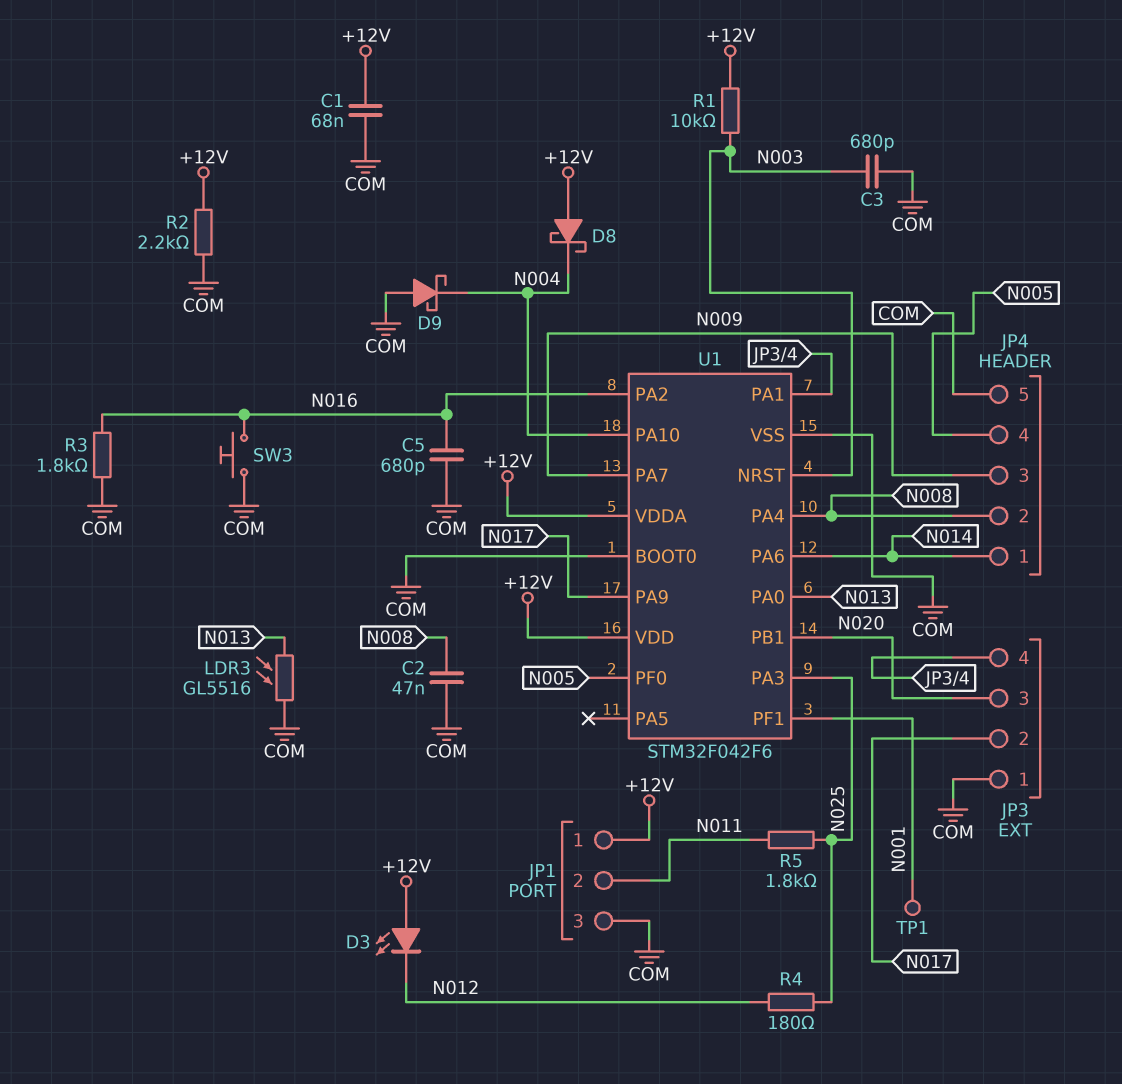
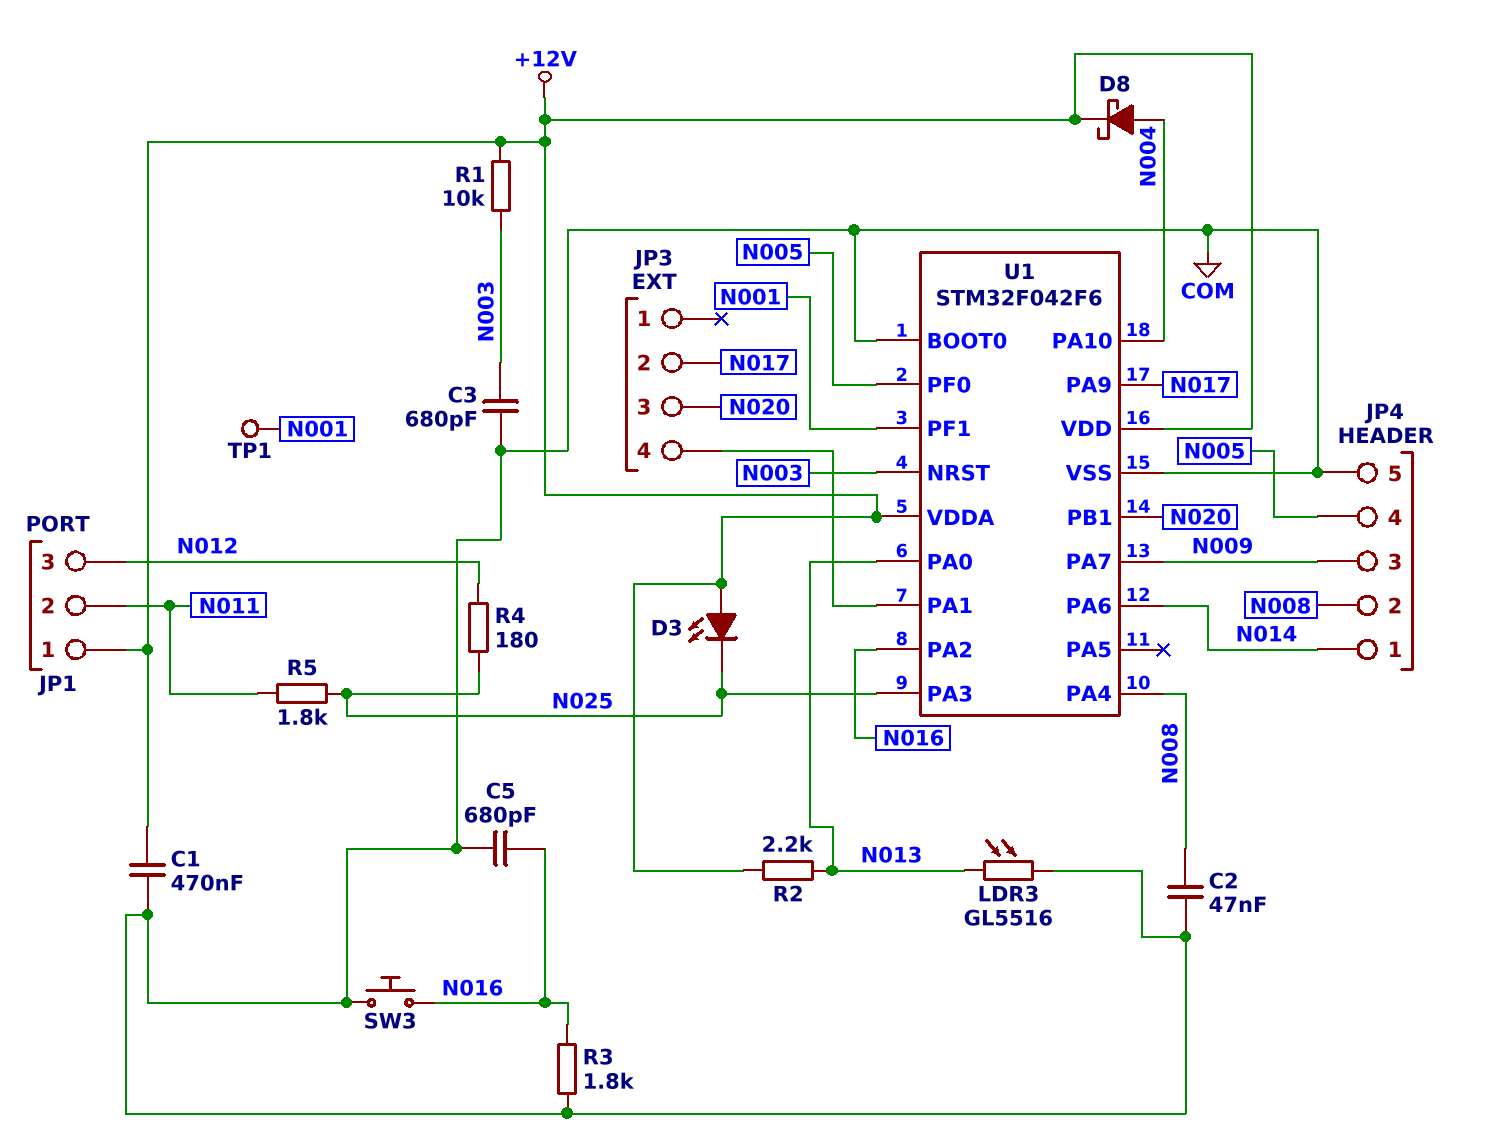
C1: 68nF (+12V, COM) -> 470nF (+12V, COM)
D3: LED (A +12V, K N012) -> LED (A +12V, K N025)
D8: schottky (A +12V, K N004) -> schottky (A N004, K +12V)
D9: schottky (A COM, K N004) -> none
JP1 pin 3: COM -> N012
JP3 pin 1: COM -> none
R2: 2.2k (+12V, COM) -> 2.2k (+12V, N013)

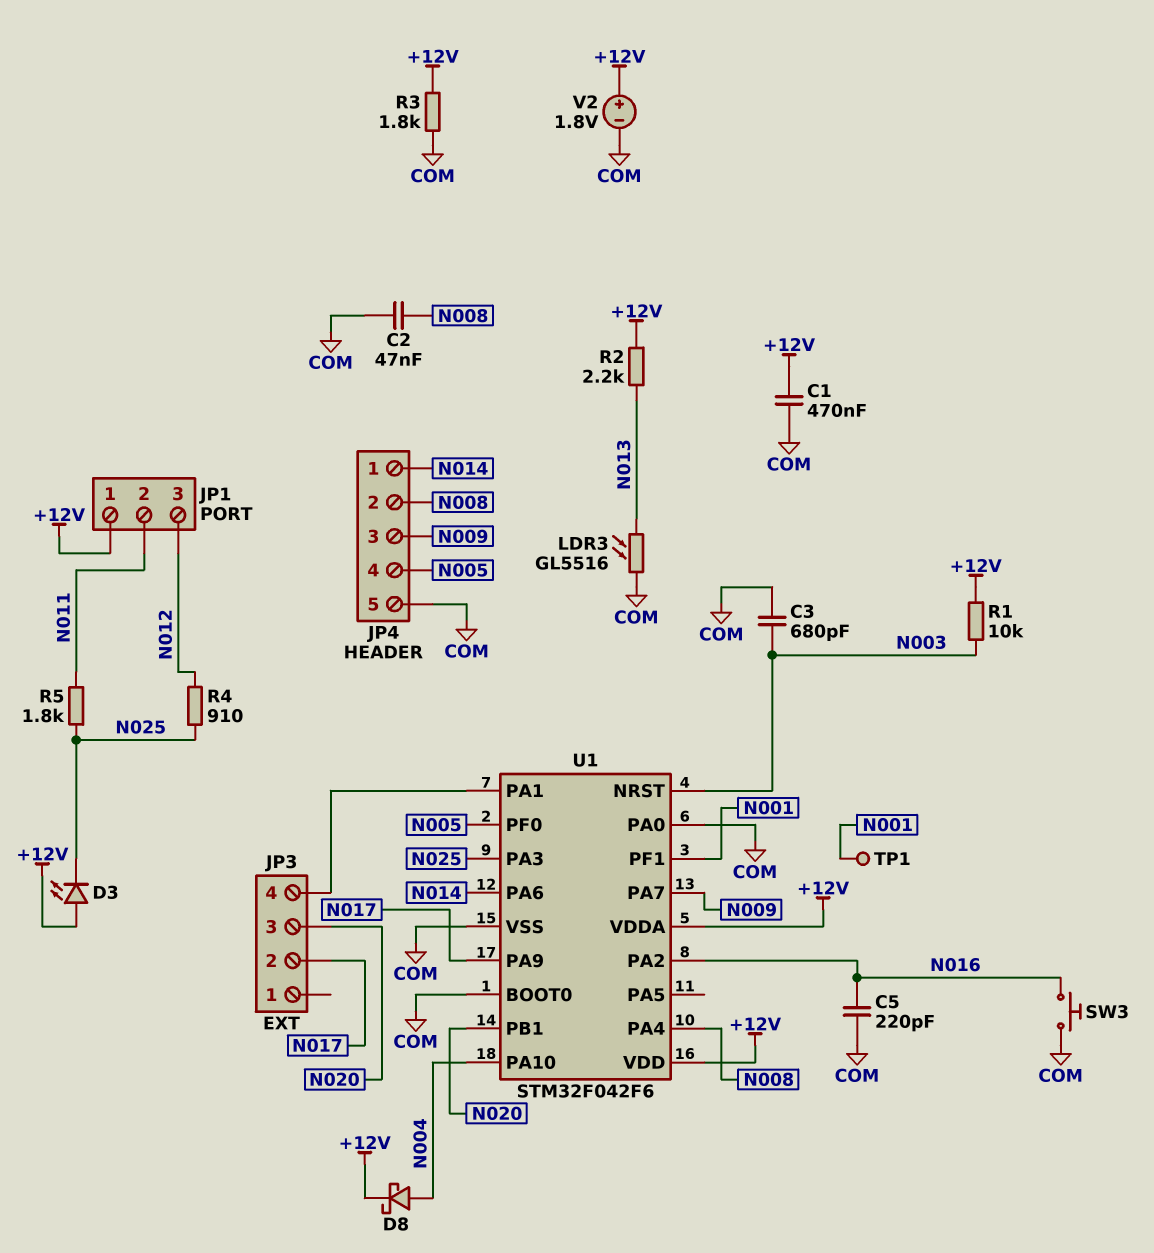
C5: 680pF (COM, N016) -> 220pF (COM, N016)
R3: 1.8k (COM, N016) -> 1.8k (+12V, COM)
R4: 180 (N012, N025) -> 910 (N012, N025)
U1 pin PA0: N013 -> COM
V2: none -> 1.8V (plus +12V, minus COM)

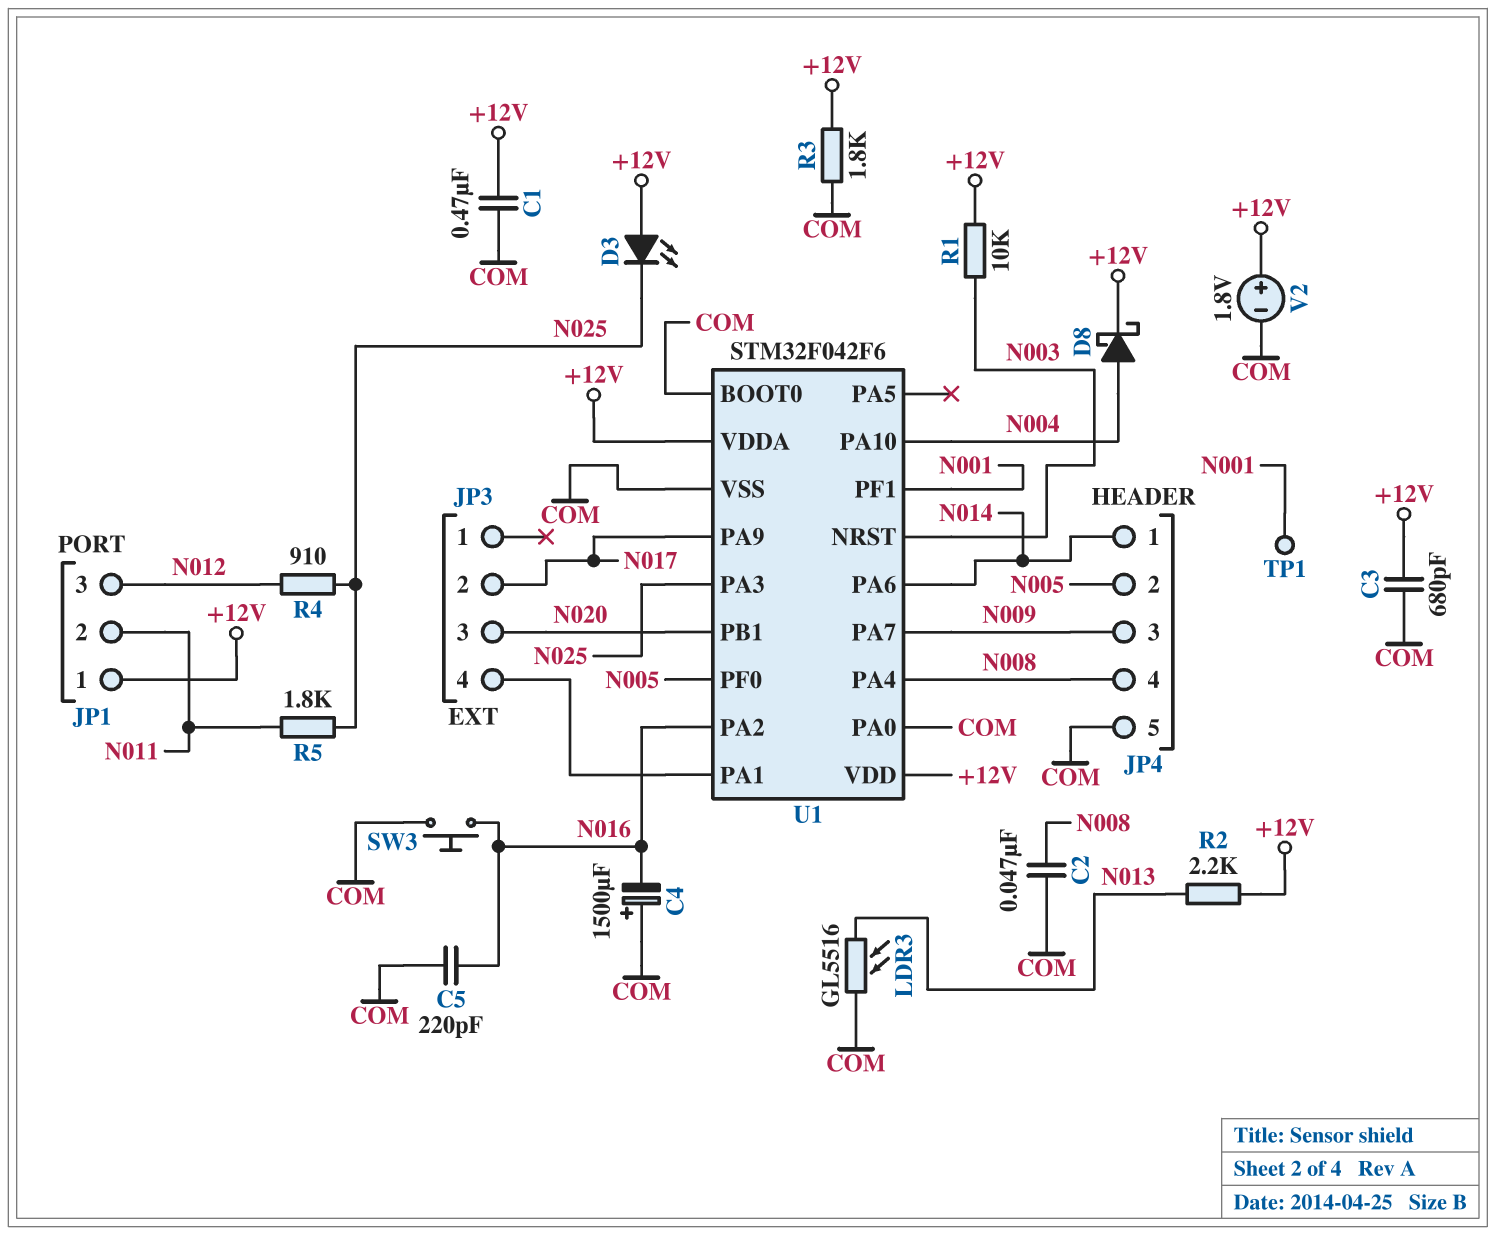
C3: 680pF (COM, N003) -> 680pF (+12V, COM)
C4: none -> 1500uF (plus COM, minus N016)
JP4 pin 2: N008 -> N005
JP4 pin 4: N005 -> N008

